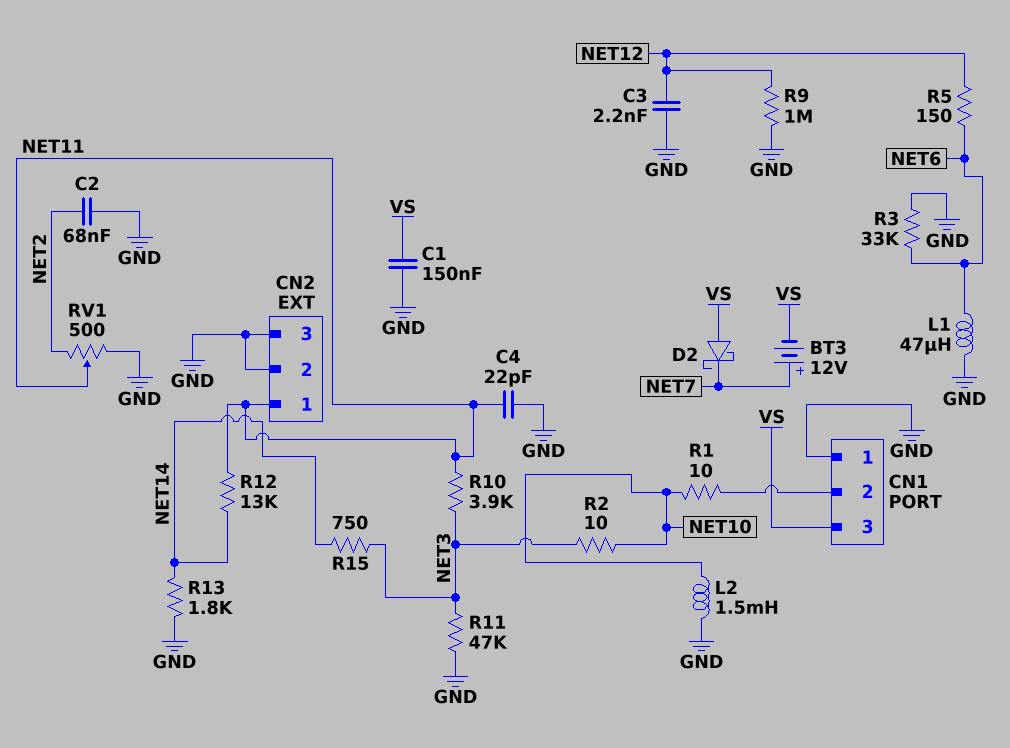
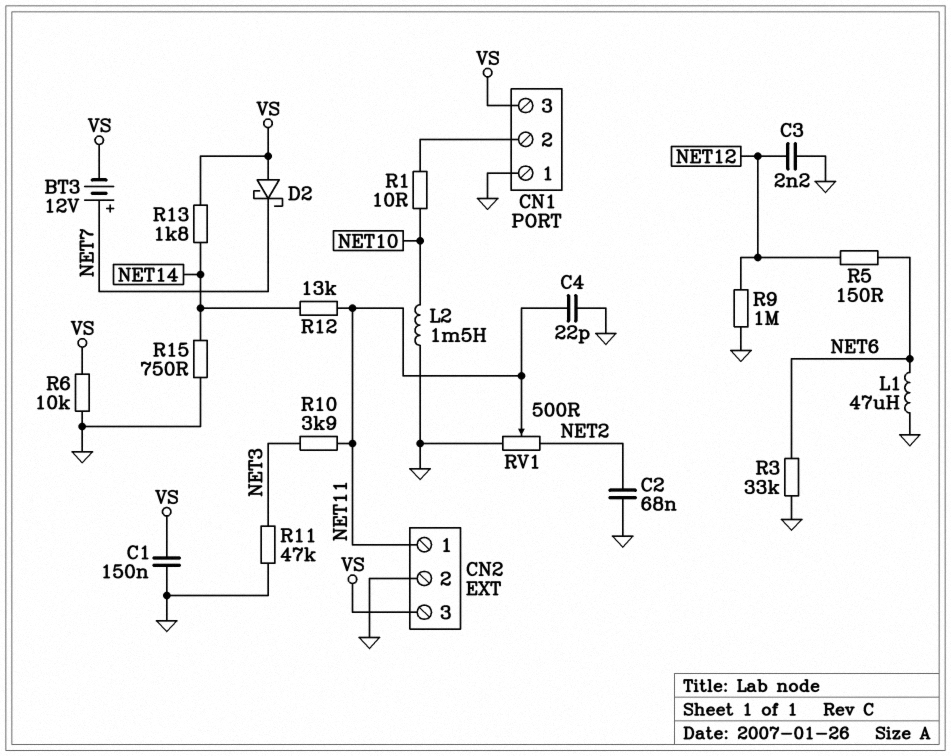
CN2 pin 3: GND -> VS
R2: 10 (NET3, NET10) -> none
R6: none -> 10k (GND, VS)
R13: 1.8k (GND, NET14) -> 1.8k (NET14, VS)
R15: 750 (NET3, NET14) -> 750 (GND, NET14)

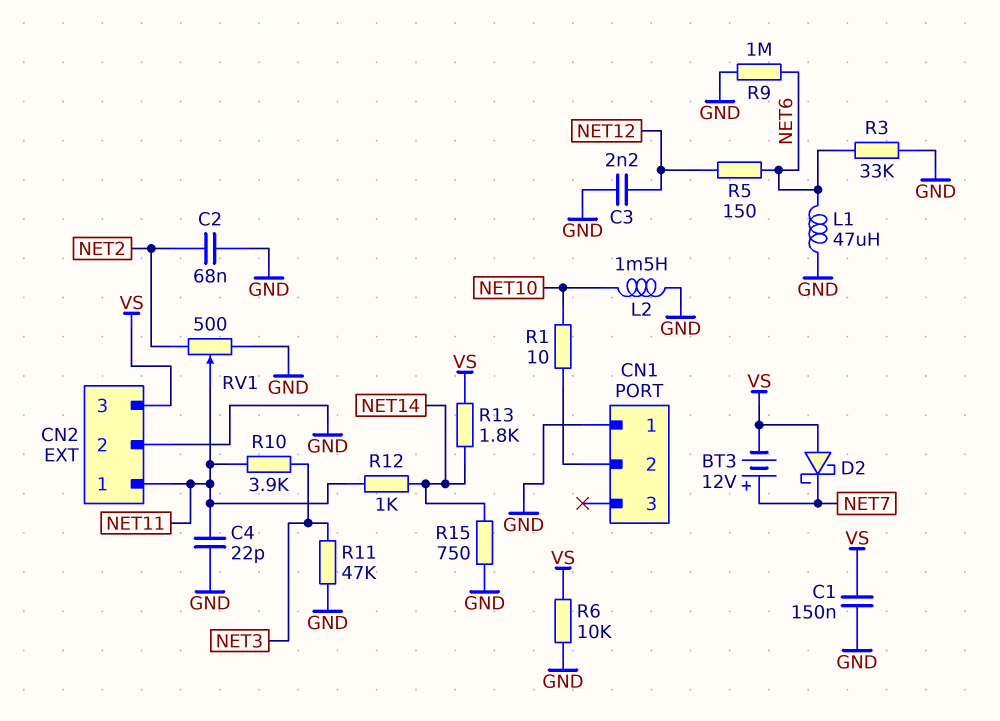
CN1 pin 3: VS -> none
R9: 1M (GND, NET12) -> 1M (GND, NET6)
R12: 13k (NET11, NET14) -> 1k (NET11, NET14)

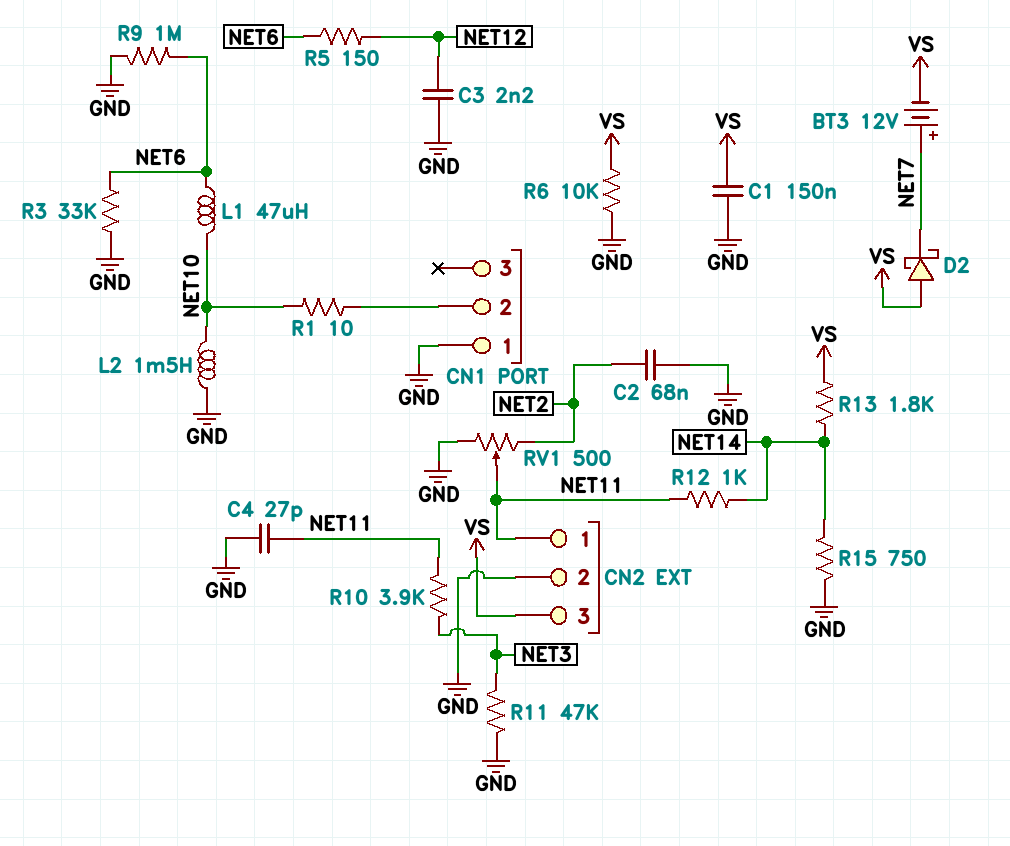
C4: 22pF (GND, NET11) -> 27pF (GND, NET11)
L1: 47uH (GND, NET6) -> 47uH (NET6, NET10)

